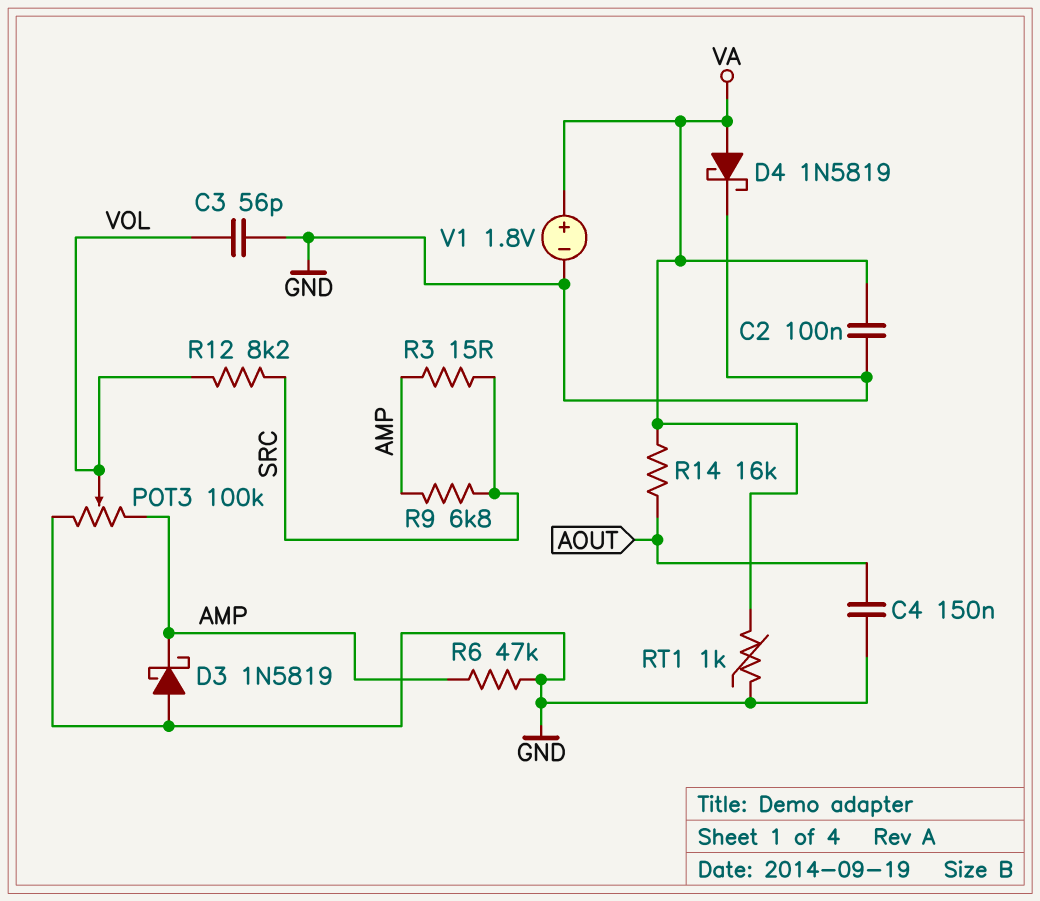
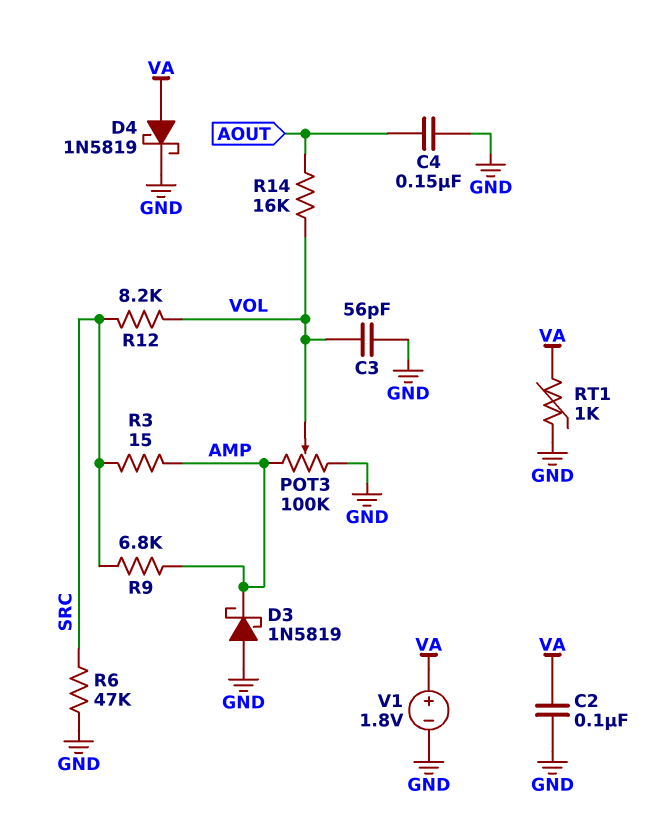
R6: 47k (AMP, GND) -> 47k (GND, SRC)
R14: 16k (AOUT, VA) -> 16k (AOUT, VOL)

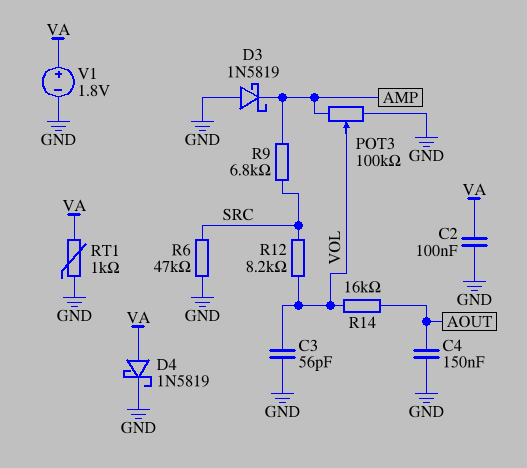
R3: 15 (AMP, SRC) -> none

